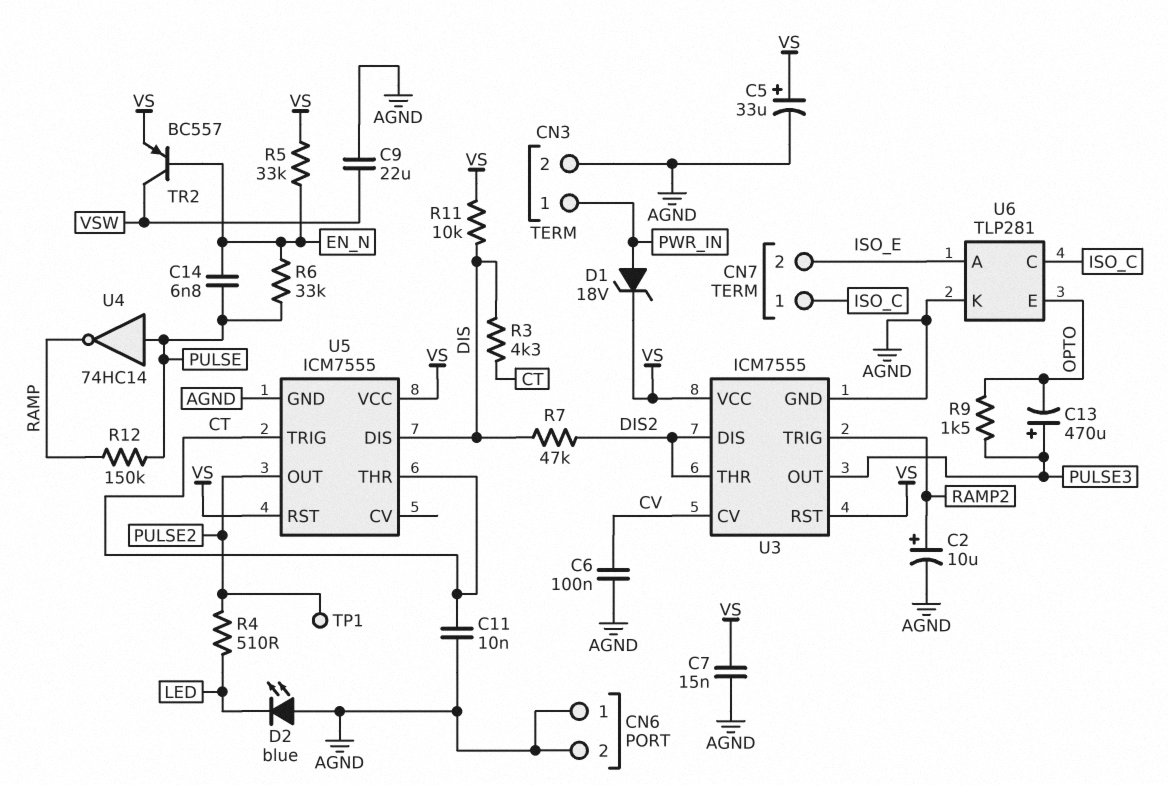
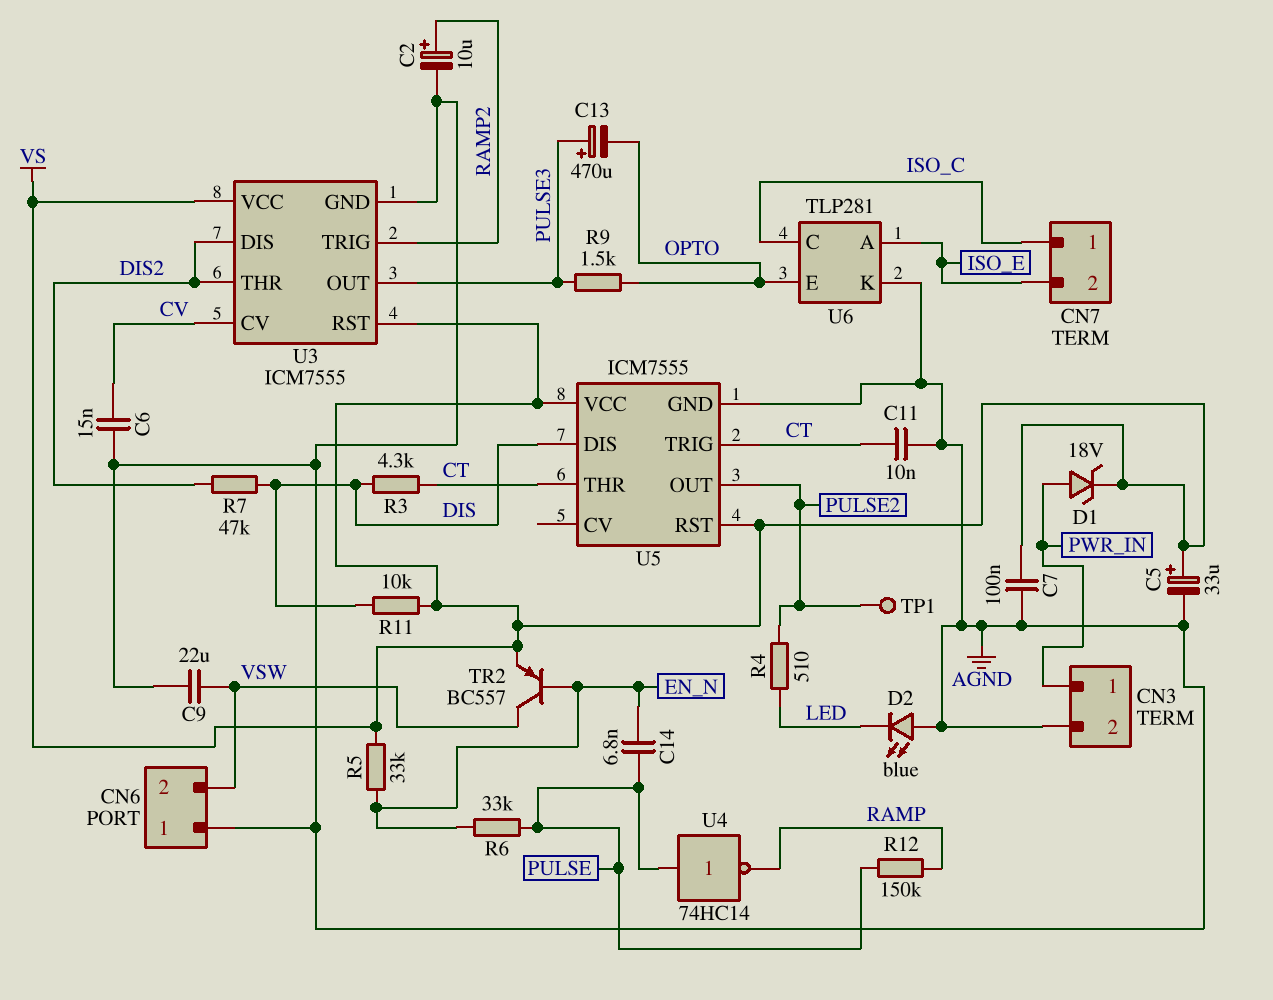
C6: 100nF (AGND, CV) -> 15nF (AGND, CV)
C7: 15nF (AGND, VS) -> 100nF (AGND, VS)
CN6 pin 2: AGND -> VSW

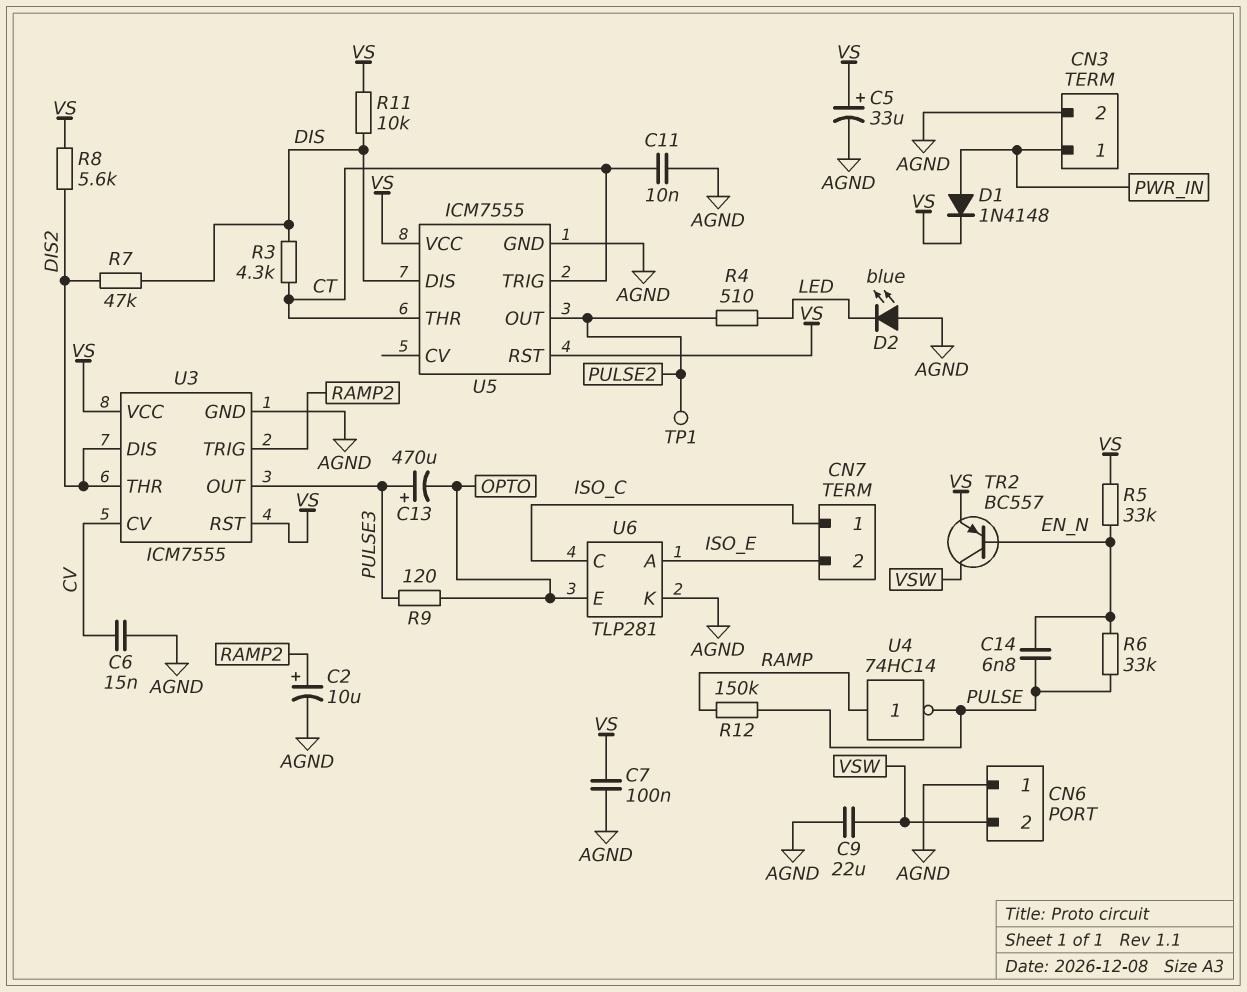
D1: zener 18V (A PWR_IN, K VS) -> diode 1N4148 (A PWR_IN, K VS)
R8: none -> 5.6k (DIS2, VS)
R9: 1.5k (OPTO, PULSE3) -> 120 (OPTO, PULSE3)
U4: NOT 74HC14 (in PULSE, out RAMP) -> NOT 74HC14 (in RAMP, out PULSE)

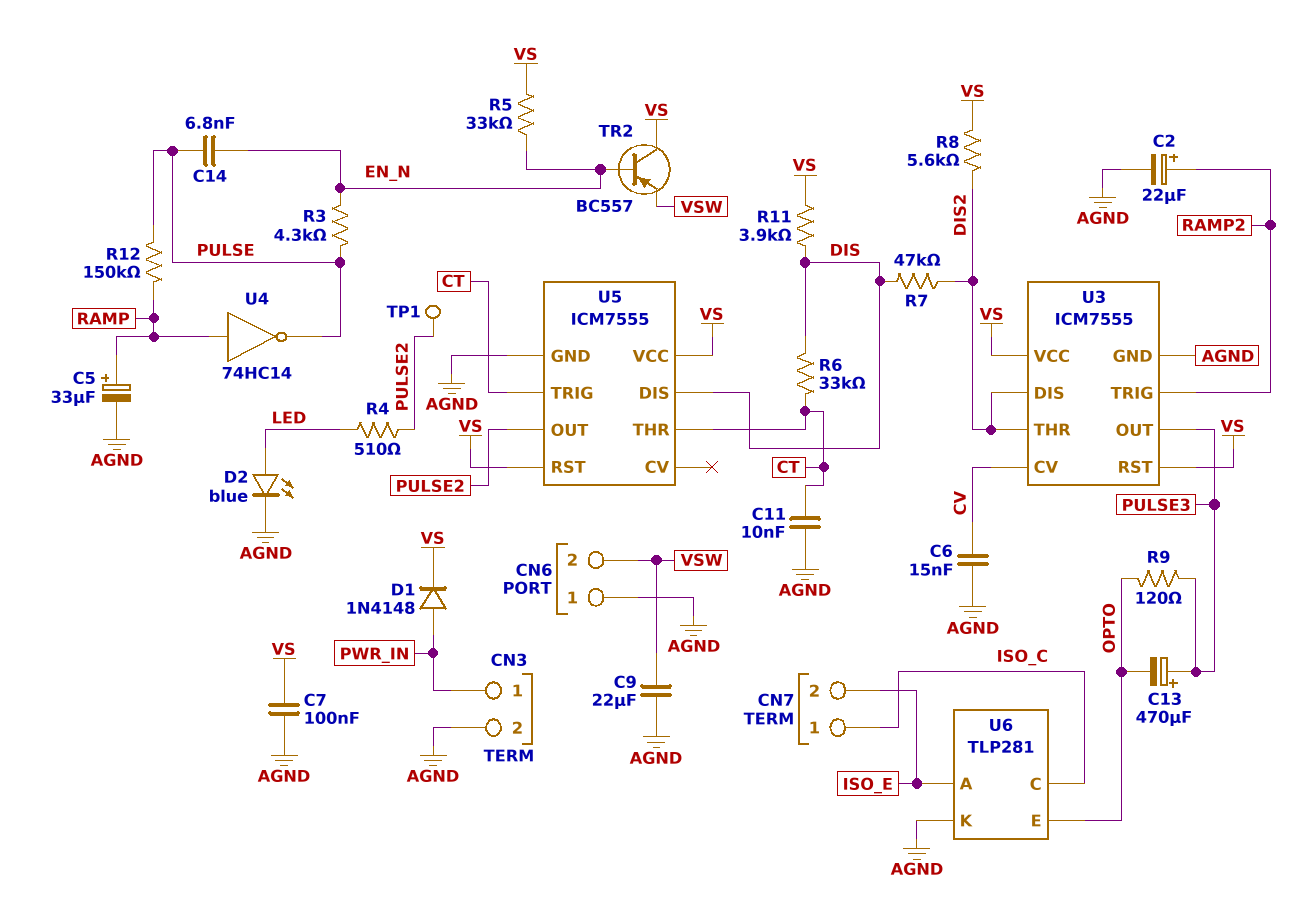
C2: 10uF (plus RAMP2, minus AGND) -> 22uF (plus RAMP2, minus AGND)
C5: 33uF (plus VS, minus AGND) -> 33uF (plus RAMP, minus AGND)
D2: LED blue (A AGND, K LED) -> LED blue (A LED, K AGND)
R3: 4.3k (CT, DIS) -> 4.3k (EN_N, PULSE)
R6: 33k (EN_N, PULSE) -> 33k (CT, DIS)
R11: 10k (DIS, VS) -> 3.9k (DIS, VS)
TR2: PNP BC557 (B EN_N, C VSW, E VS) -> PNP BC557 (B EN_N, C VS, E VSW)

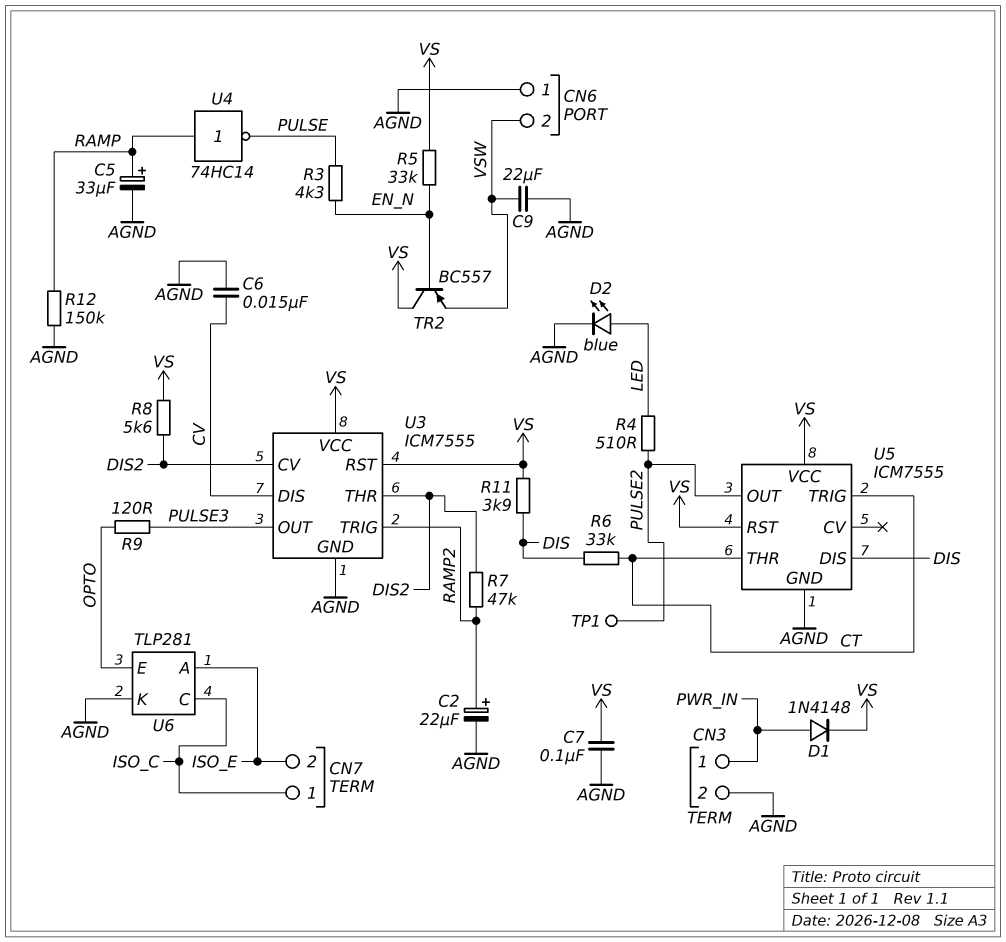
C11: 10nF (AGND, CT) -> none
C13: 470uF (plus PULSE3, minus OPTO) -> none
C14: 6.8nF (EN_N, PULSE) -> none
R7: 47k (DIS, DIS2) -> 47k (DIS2, RAMP2)
R12: 150k (PULSE, RAMP) -> 150k (AGND, RAMP)
U3 pin CV: CV -> DIS2
U3 pin DIS: DIS2 -> CV

